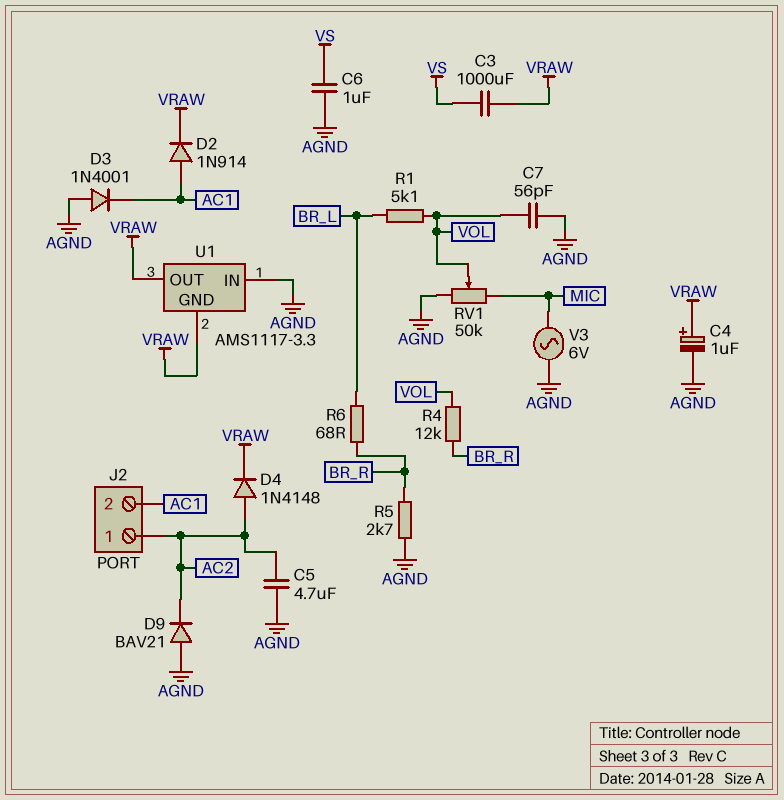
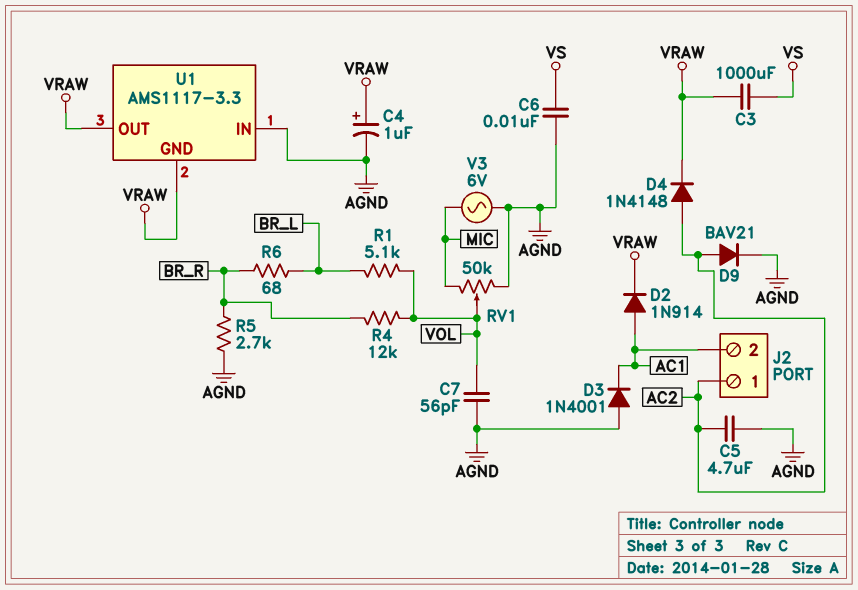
C6: 1uF (AGND, VS) -> 10nF (AGND, VS)
D9: diode BAV21 (A AGND, K AC2) -> diode BAV21 (A AC2, K AGND)

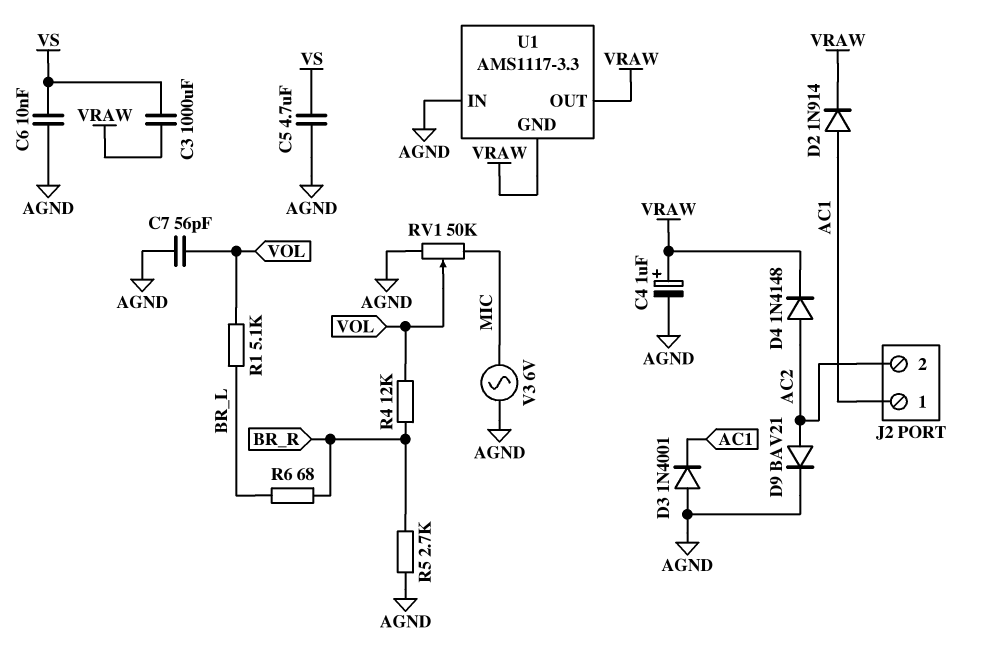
C5: 4.7uF (AC2, AGND) -> 4.7uF (AGND, VS)
J2 pin 1: AC2 -> AC1
J2 pin 2: AC1 -> AC2

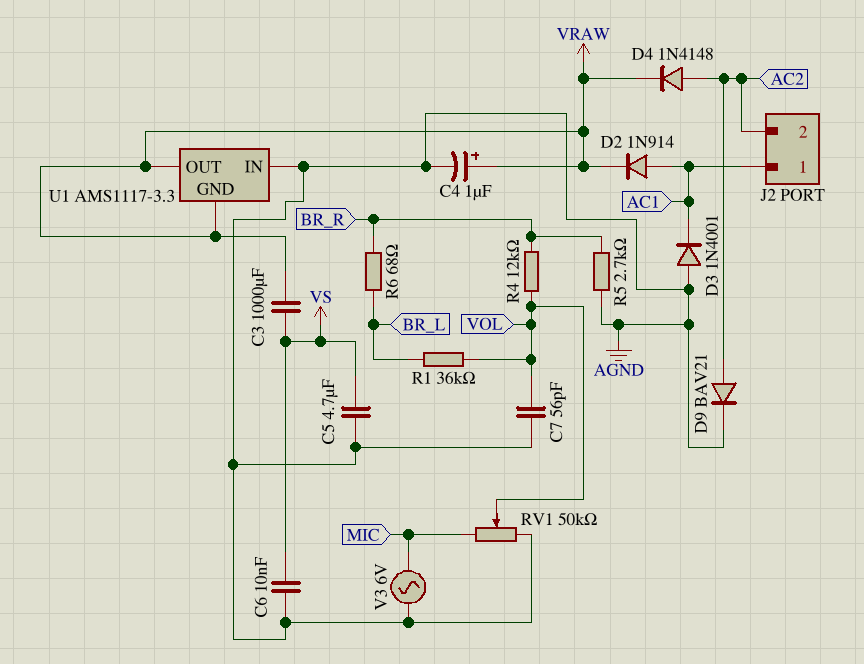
R1: 5.1k (BR_L, VOL) -> 36k (BR_L, VOL)

